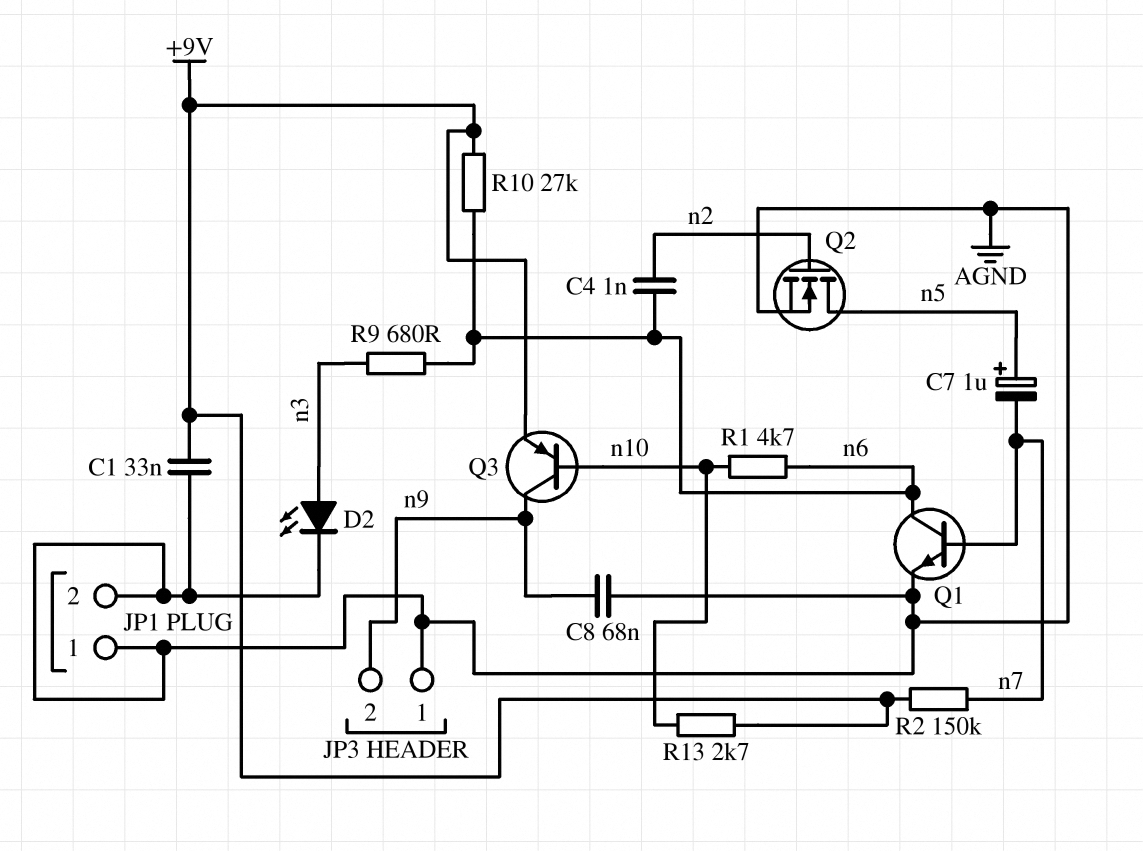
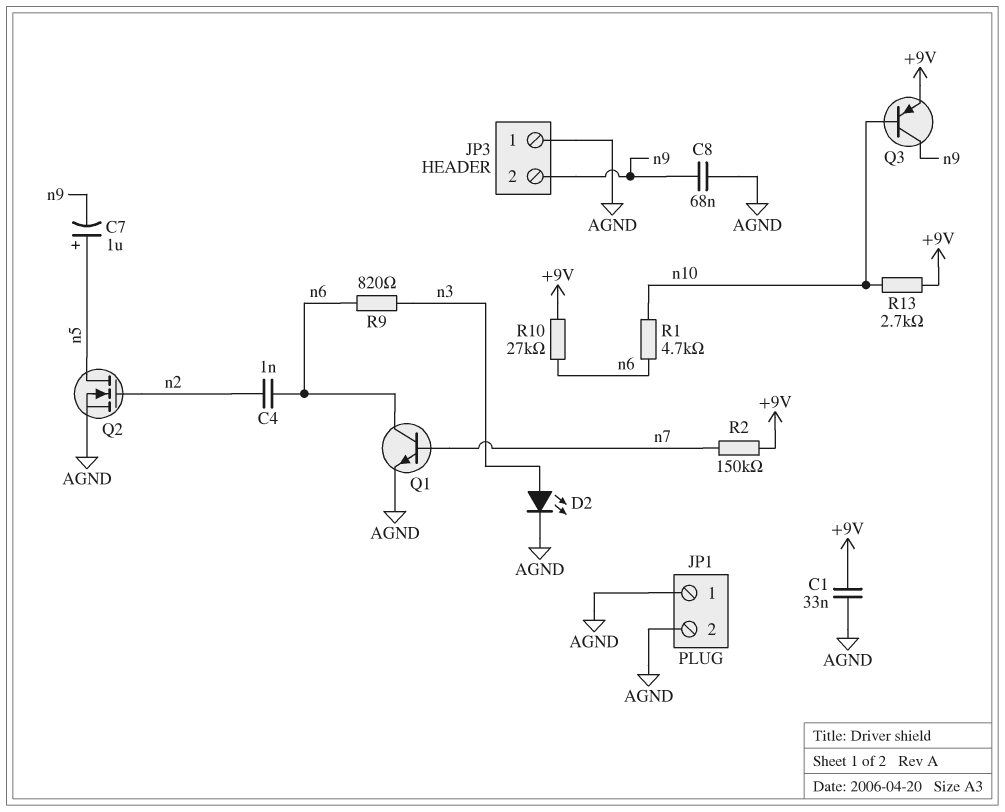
C7: 1uF (plus n5, minus n7) -> 1uF (plus n5, minus n9)
R9: 680 (n3, n6) -> 820 (n3, n6)

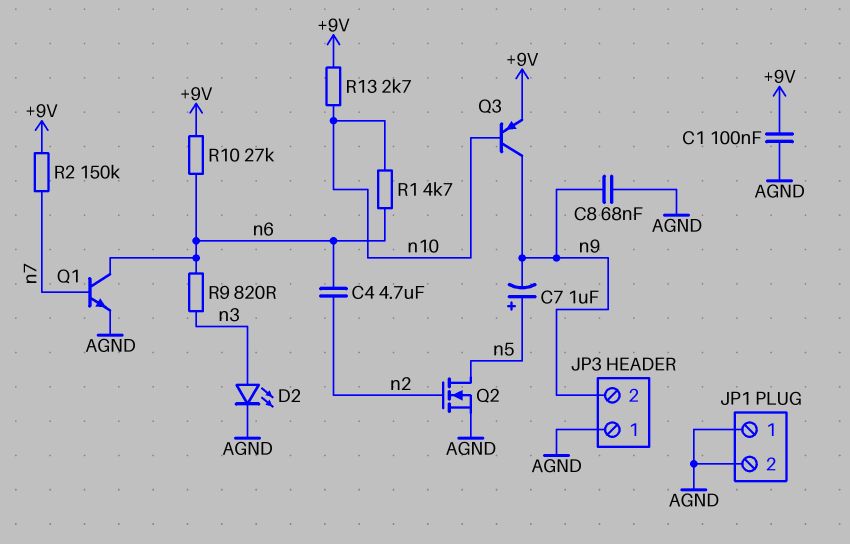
C1: 33nF (+9V, AGND) -> 100nF (+9V, AGND)
C4: 1nF (n2, n6) -> 4.7uF (n2, n6)

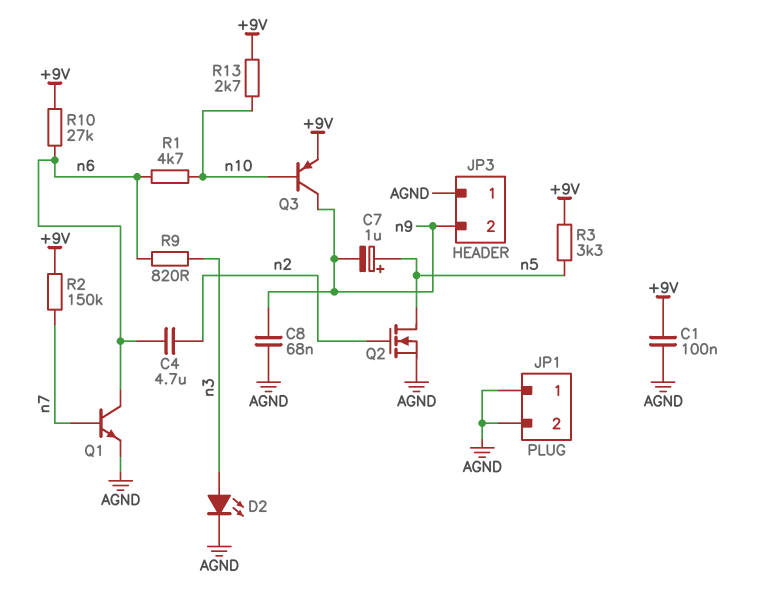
R3: none -> 3.3k (+9V, n5)

